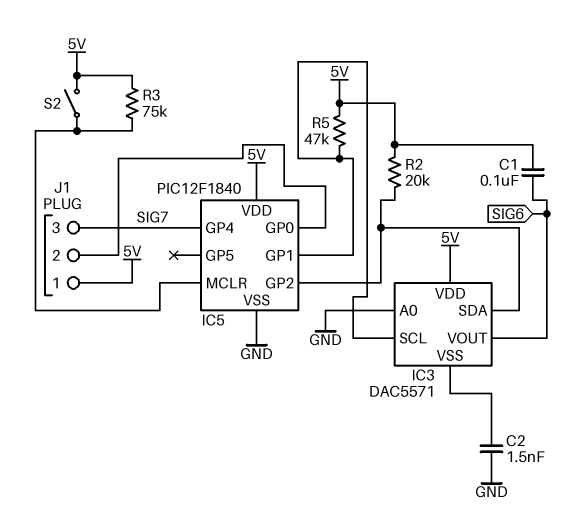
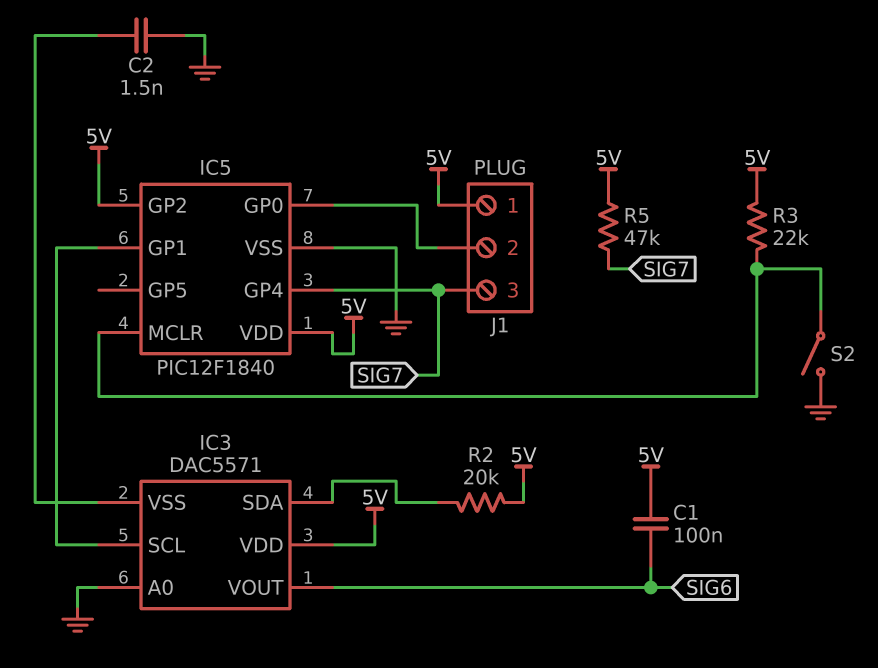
IC5 pin GP2: IC3/SDA -> 5V
R3: 75k (5V, IC5/MCLR) -> 22k (5V, IC5/MCLR)
R5: 47k (5V, IC3/SCL) -> 47k (5V, SIG7)
S2: switch (5V, IC5/MCLR) -> switch (GND, IC5/MCLR)

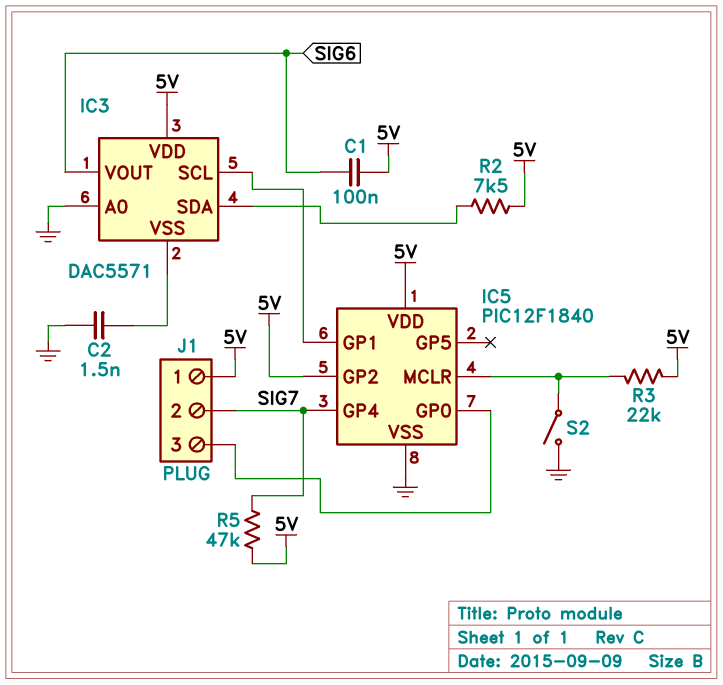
J1 pin 2: IC5/GP0 -> SIG7
J1 pin 3: SIG7 -> IC5/GP0
R2: 20k (5V, IC3/SDA) -> 7.5k (5V, IC3/SDA)

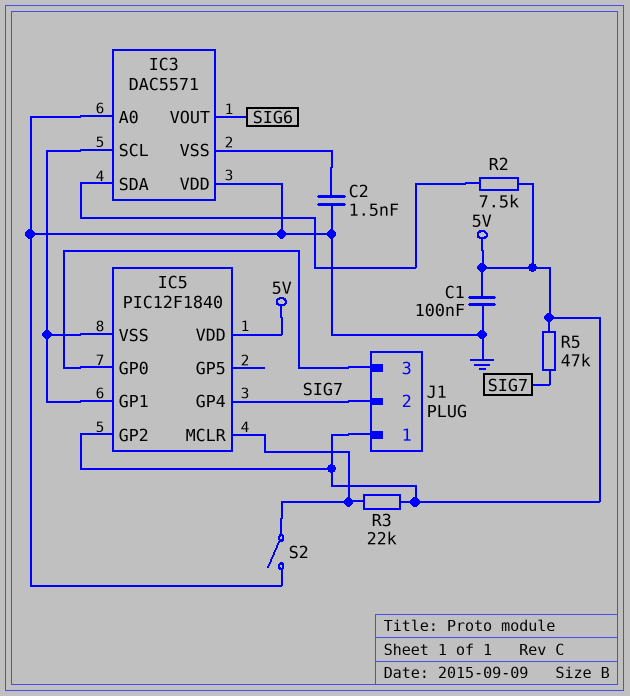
C1: 100nF (5V, SIG6) -> 100nF (5V, GND)
IC3 pin VDD: 5V -> GND
IC5 pin VSS: GND -> IC3/SCL

